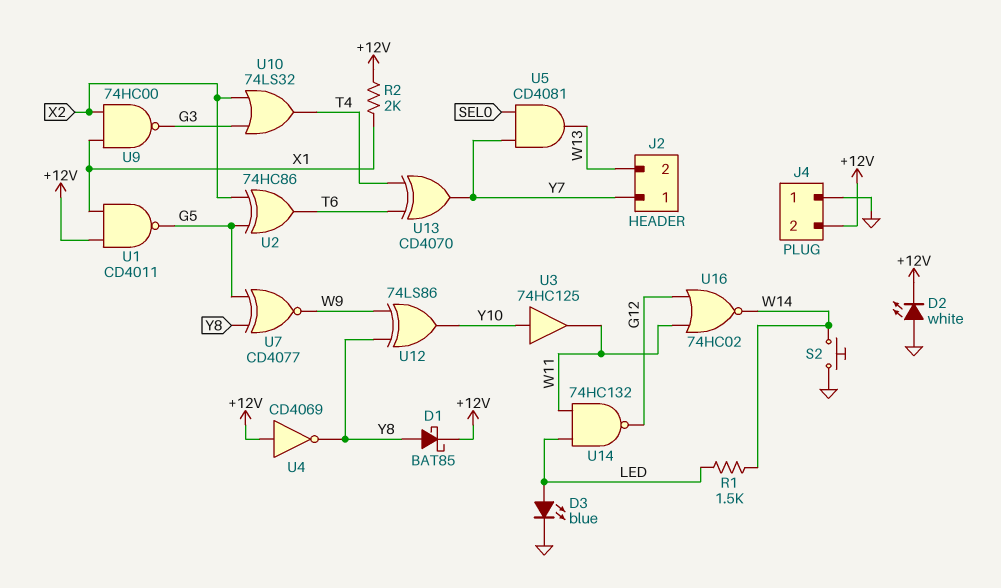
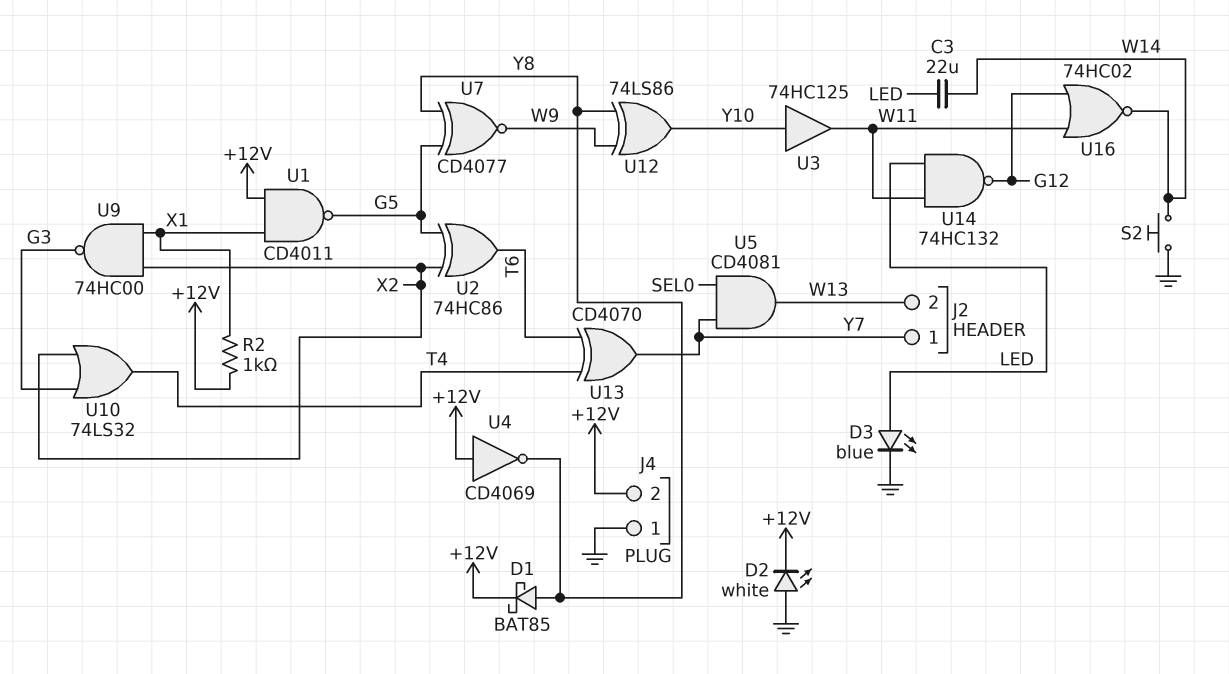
C3: none -> 22uF (LED, W14)
R1: 1.5k (LED, W14) -> none
R2: 2k (+12V, X1) -> 1k (+12V, X1)

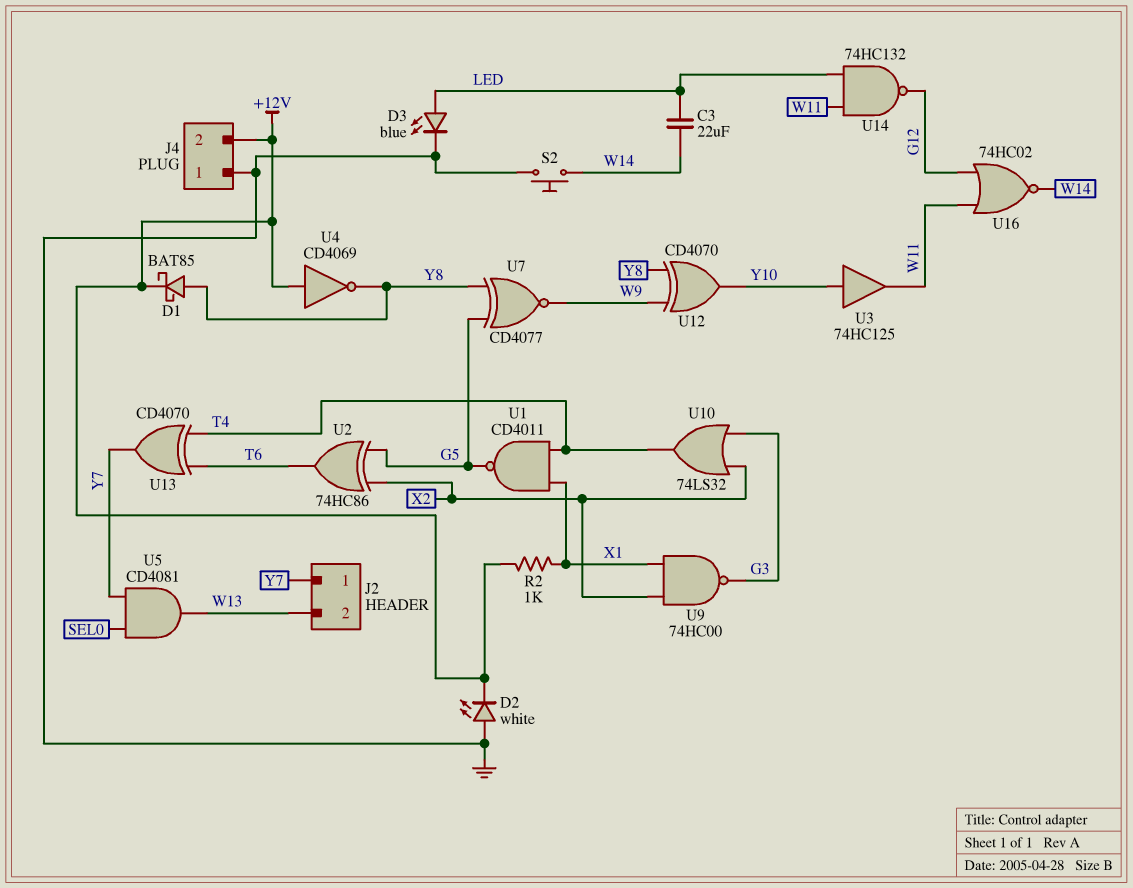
U1: NAND CD4011 (in +12V, in X1, out G5) -> NAND CD4011 (in T4, in X1, out G5)
U12: XOR 74LS86 (in W9, in Y8, out Y10) -> XOR CD4070 (in W9, in Y8, out Y10)

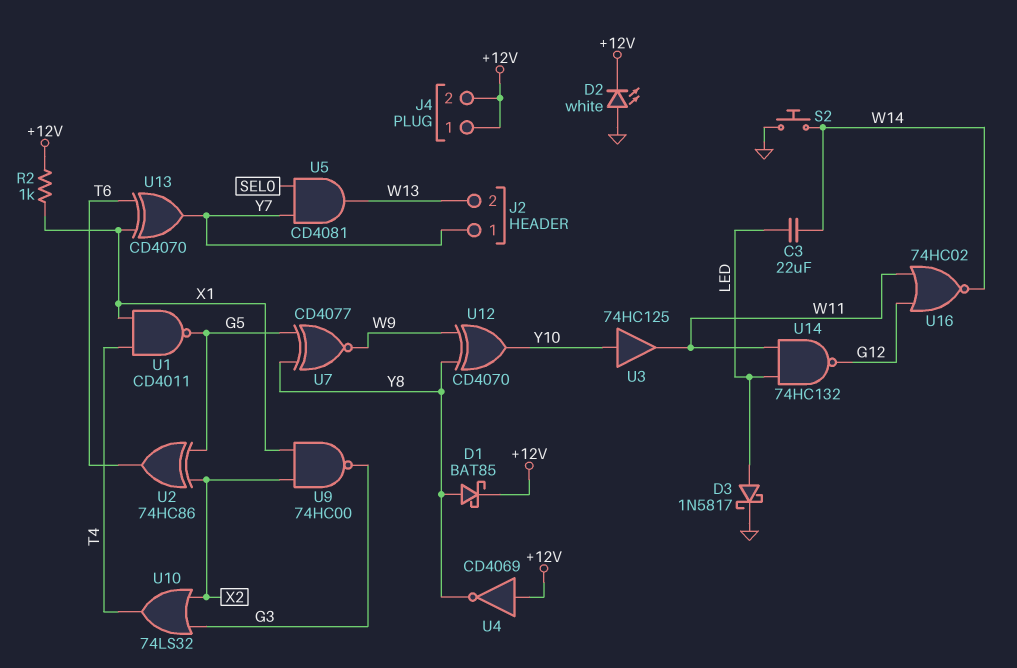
D3: LED blue (A LED, K GND) -> schottky 1N5817 (A LED, K GND)
J4 pin 1: GND -> +12V
U13: XOR CD4070 (in T4, in T6, out Y7) -> XOR CD4070 (in T6, in X1, out Y7)

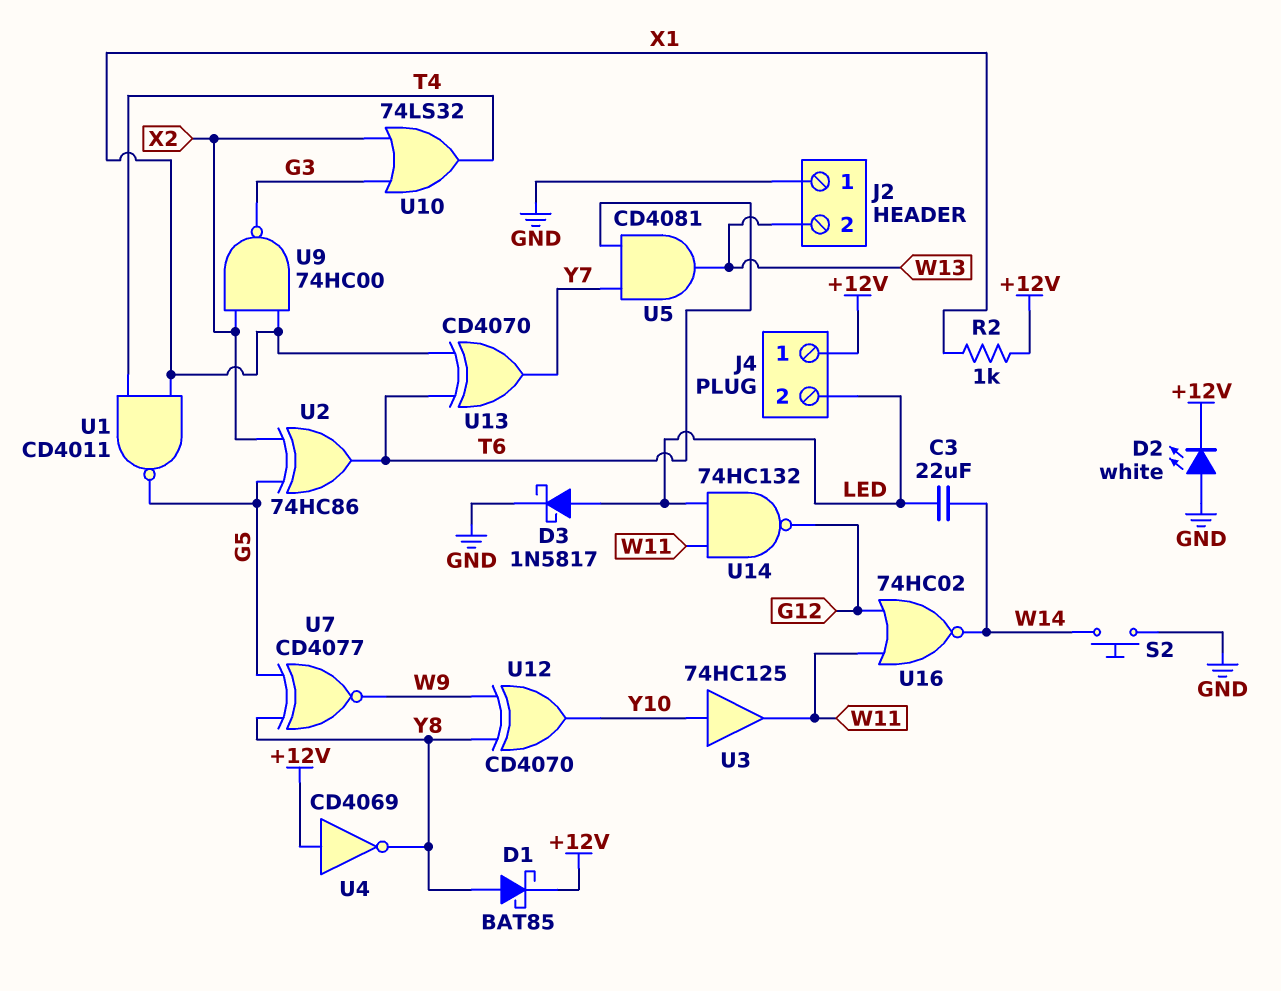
J2 pin 1: Y7 -> GND
J4 pin 2: +12V -> LED
U5: AND CD4081 (in SEL0, in Y7, out W13) -> AND CD4081 (in T6, in Y7, out W13)

